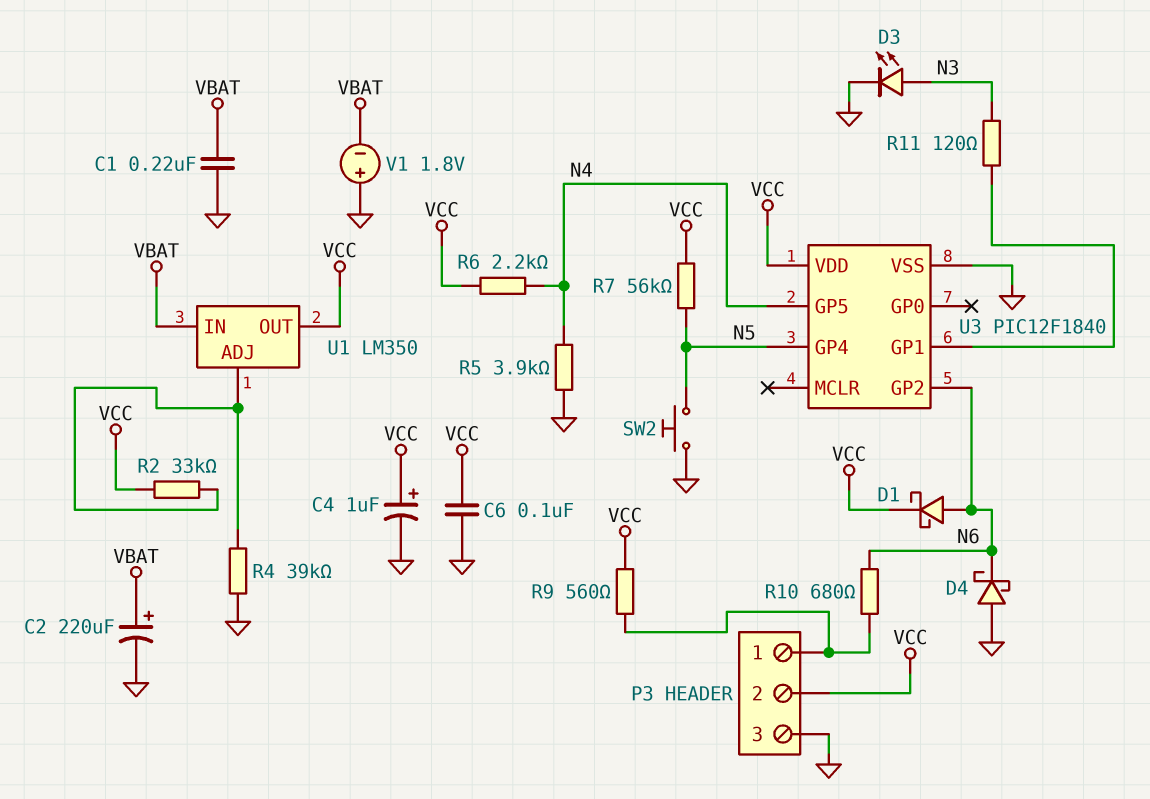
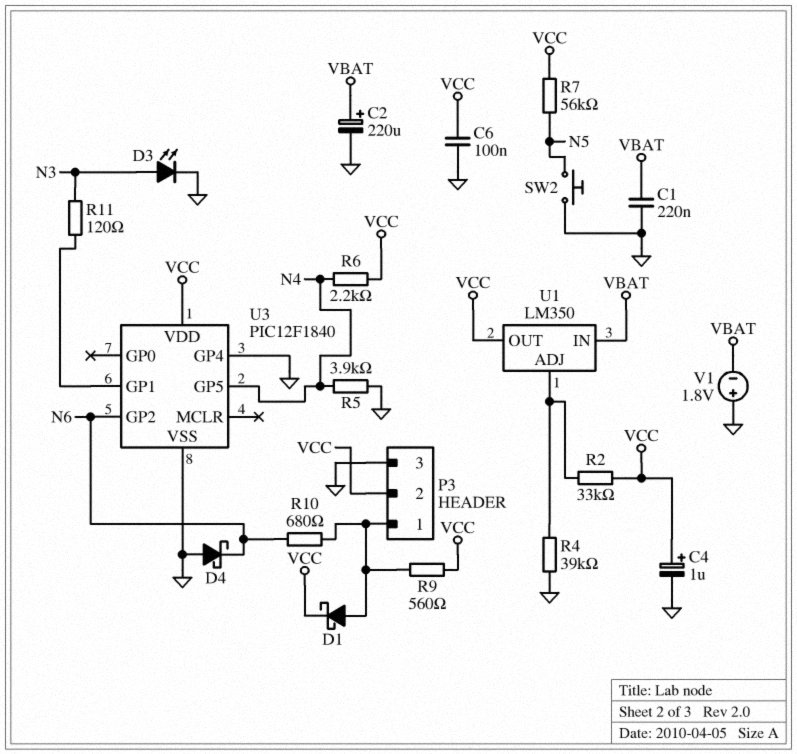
D1: schottky (A N6, K VCC) -> schottky (A P3/1, K VCC)
U3 pin GP4: N5 -> GND

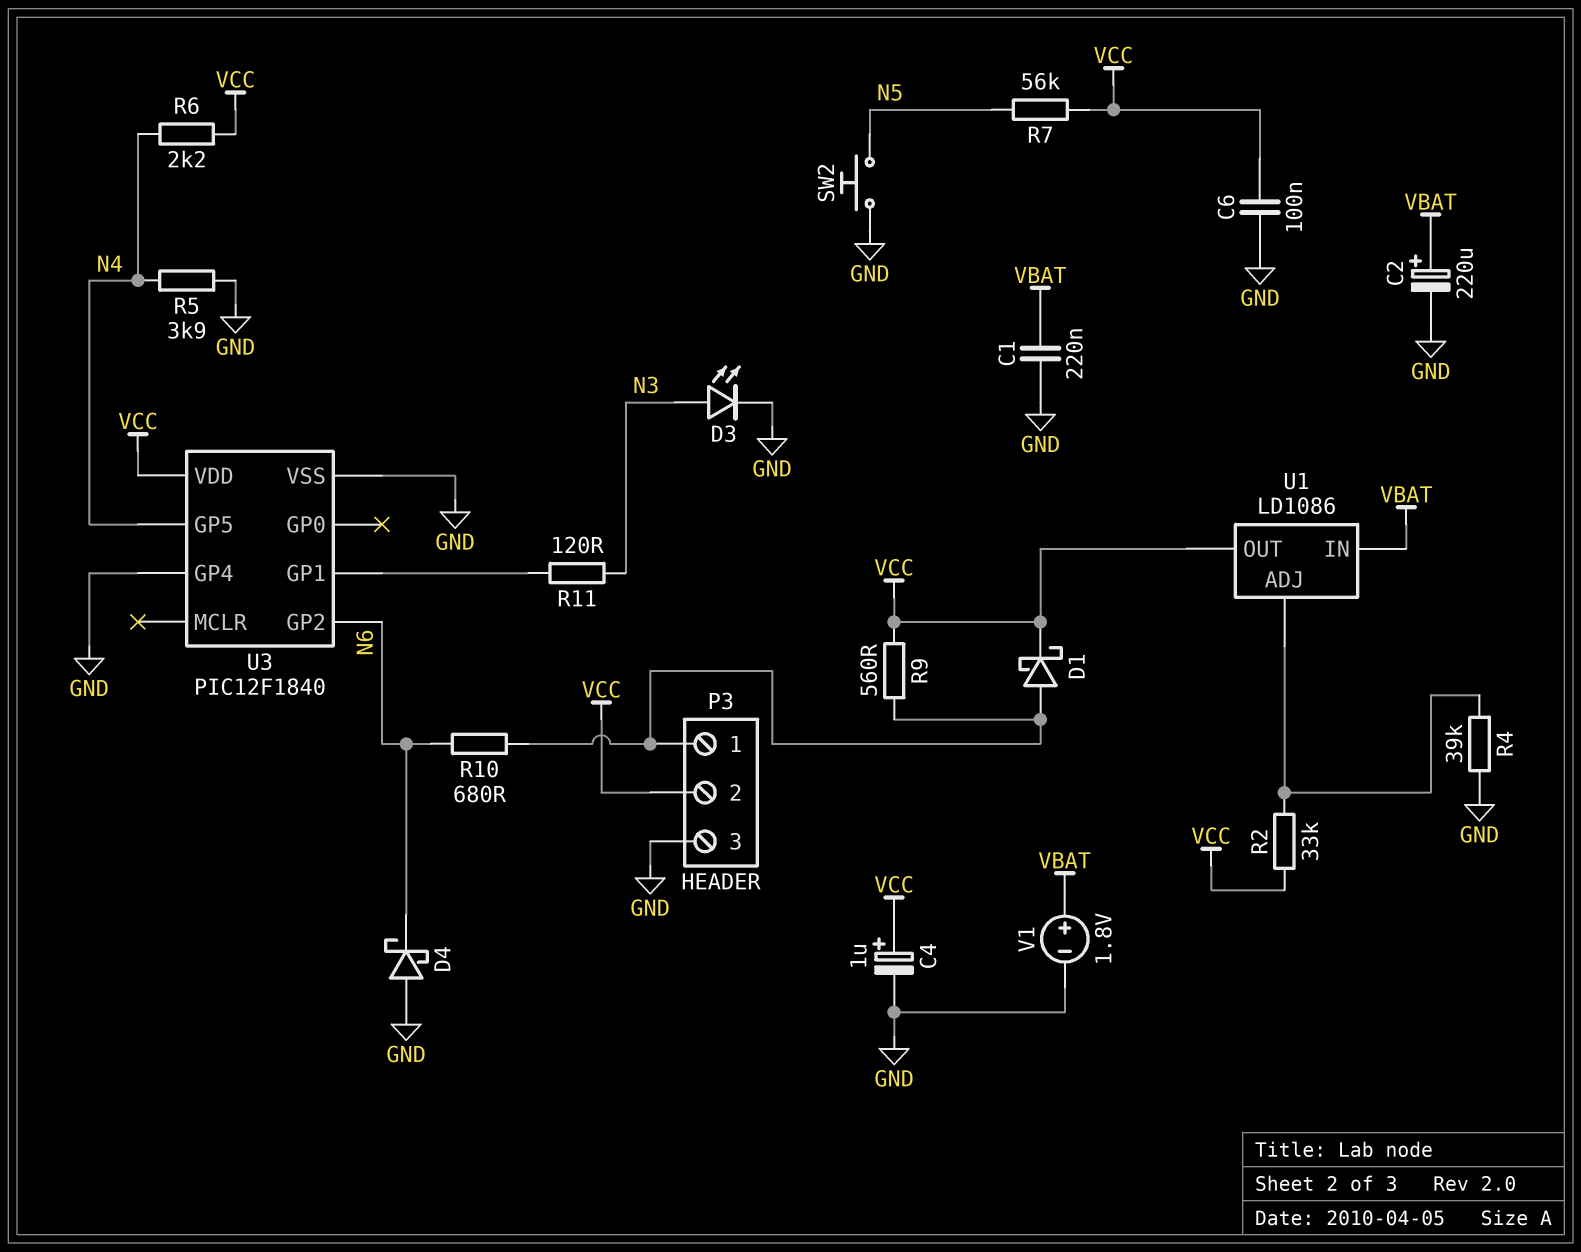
U1: LM350 -> LD1086
V1: 1.8V (plus GND, minus VBAT) -> 1.8V (plus VBAT, minus GND)

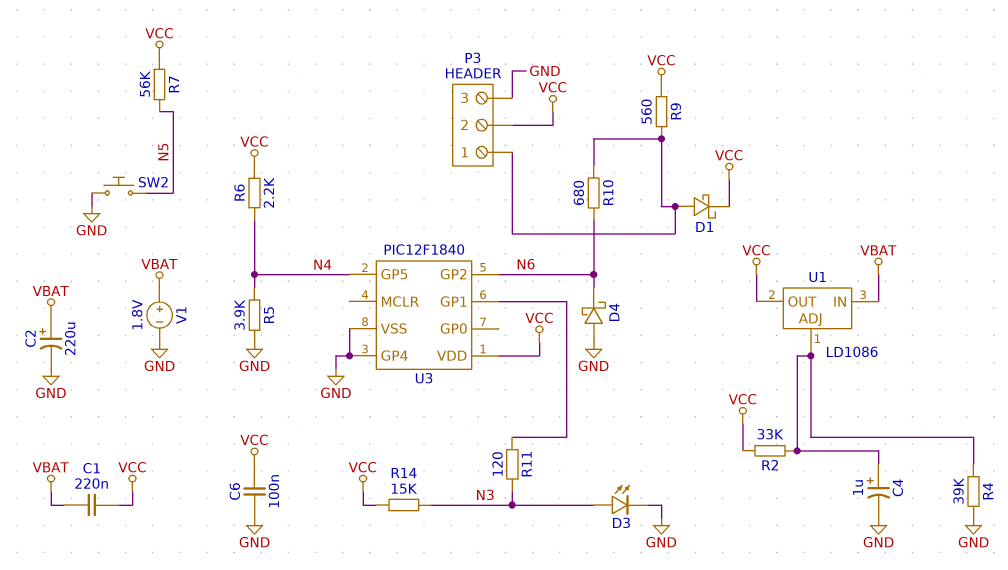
C1: 220nF (GND, VBAT) -> 220nF (VBAT, VCC)
C4: 1uF (plus VCC, minus GND) -> 1uF (plus U1/ADJ, minus GND)
R14: none -> 15k (N3, VCC)

